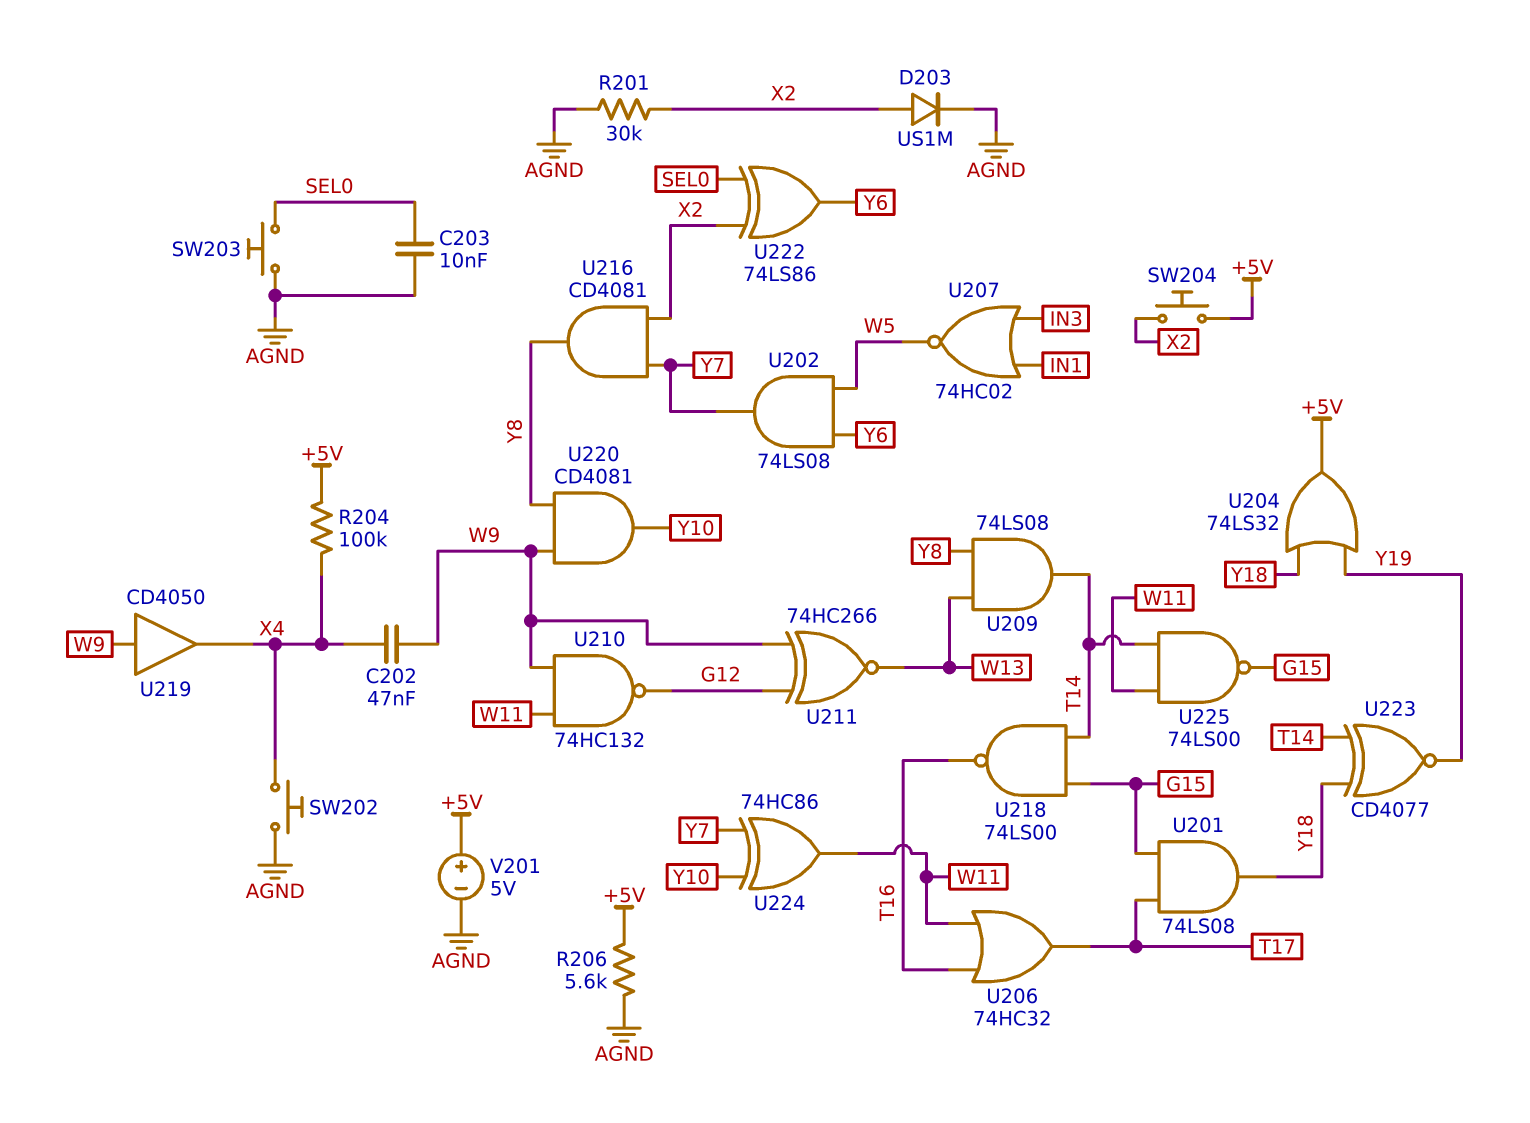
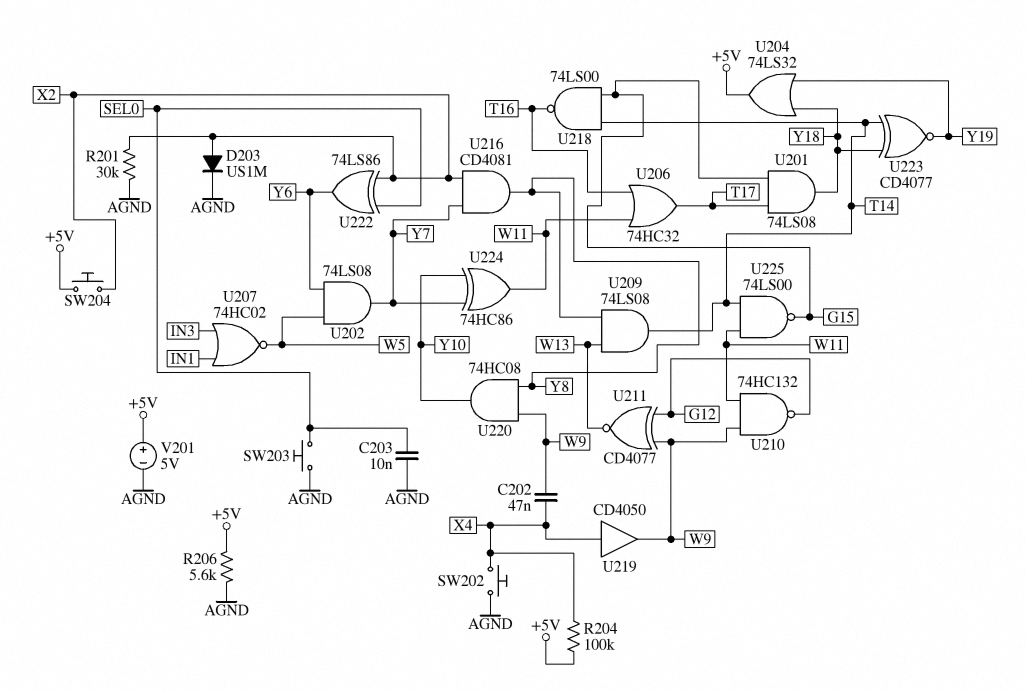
U211: XNOR 74HC266 (in G12, in W9, out W13) -> XNOR CD4077 (in G12, in W9, out W13)
U219: buffer CD4050 (in W9, out X4) -> buffer CD4050 (in X4, out W9)
U220: AND CD4081 (in W9, in Y8, out Y10) -> AND 74HC08 (in W9, in Y8, out Y10)

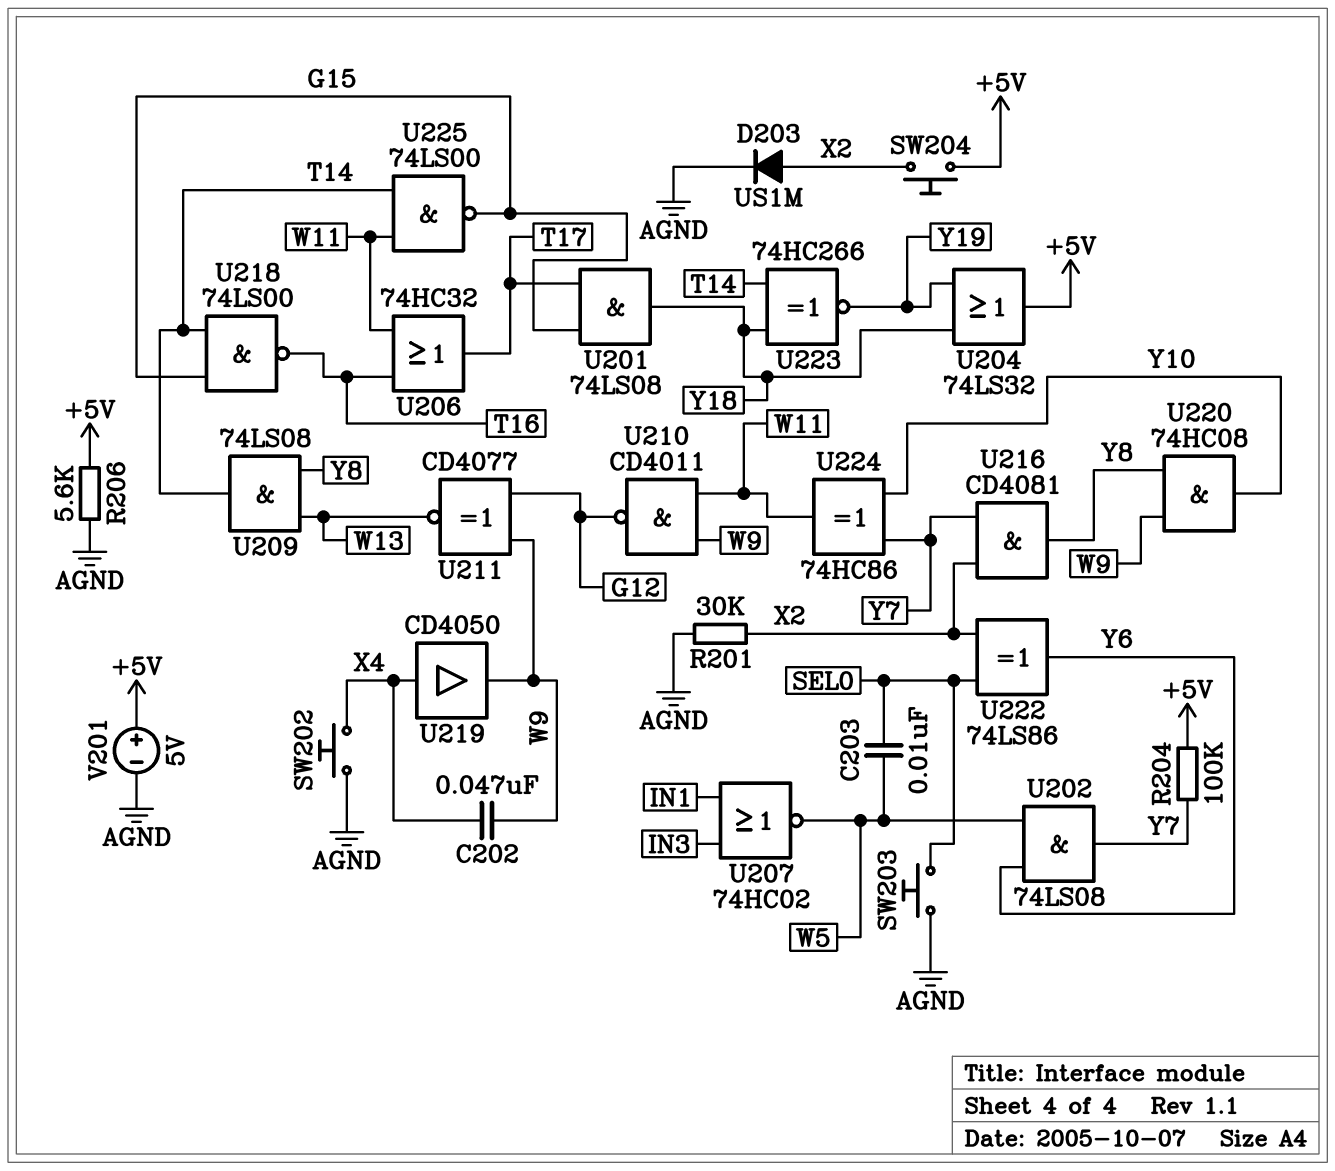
C203: 10nF (AGND, SEL0) -> 10nF (SEL0, W5)
R204: 100k (+5V, X4) -> 100k (+5V, Y7)
U210: NAND 74HC132 (in W9, in W11, out G12) -> NAND CD4011 (in W9, in W11, out G12)
U223: XNOR CD4077 (in T14, in Y18, out Y19) -> XNOR 74HC266 (in T14, in Y18, out Y19)

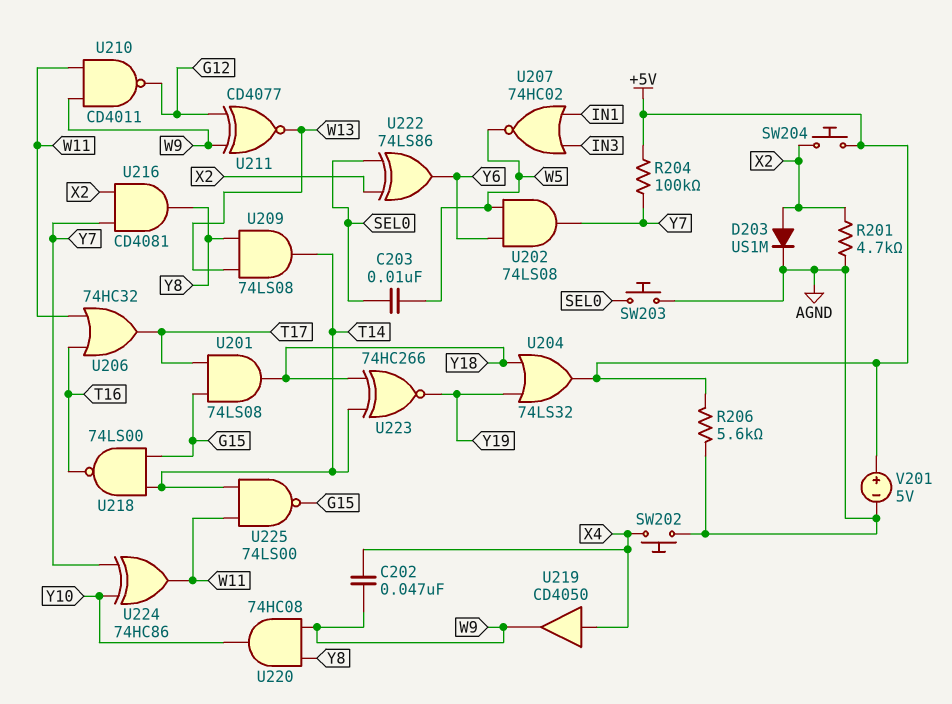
R201: 30k (AGND, X2) -> 4.7k (AGND, X2)

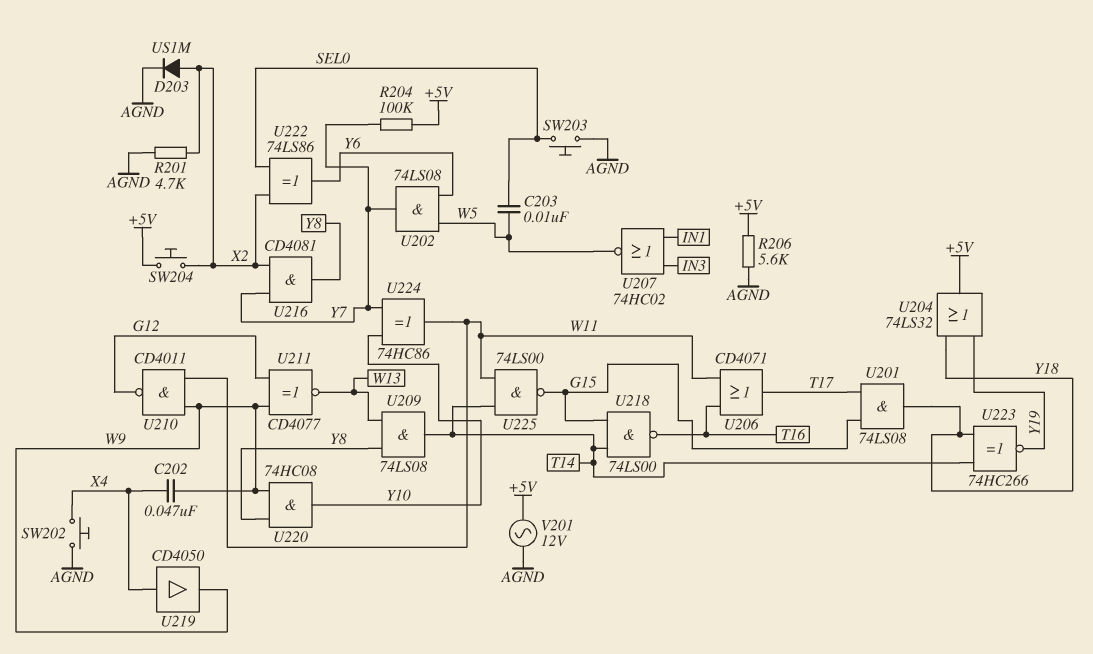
U206: OR 74HC32 (in T16, in W11, out T17) -> OR CD4071 (in T16, in W11, out T17)
V201: 5V (plus +5V, minus AGND) -> AC 12V (+5V, AGND)

